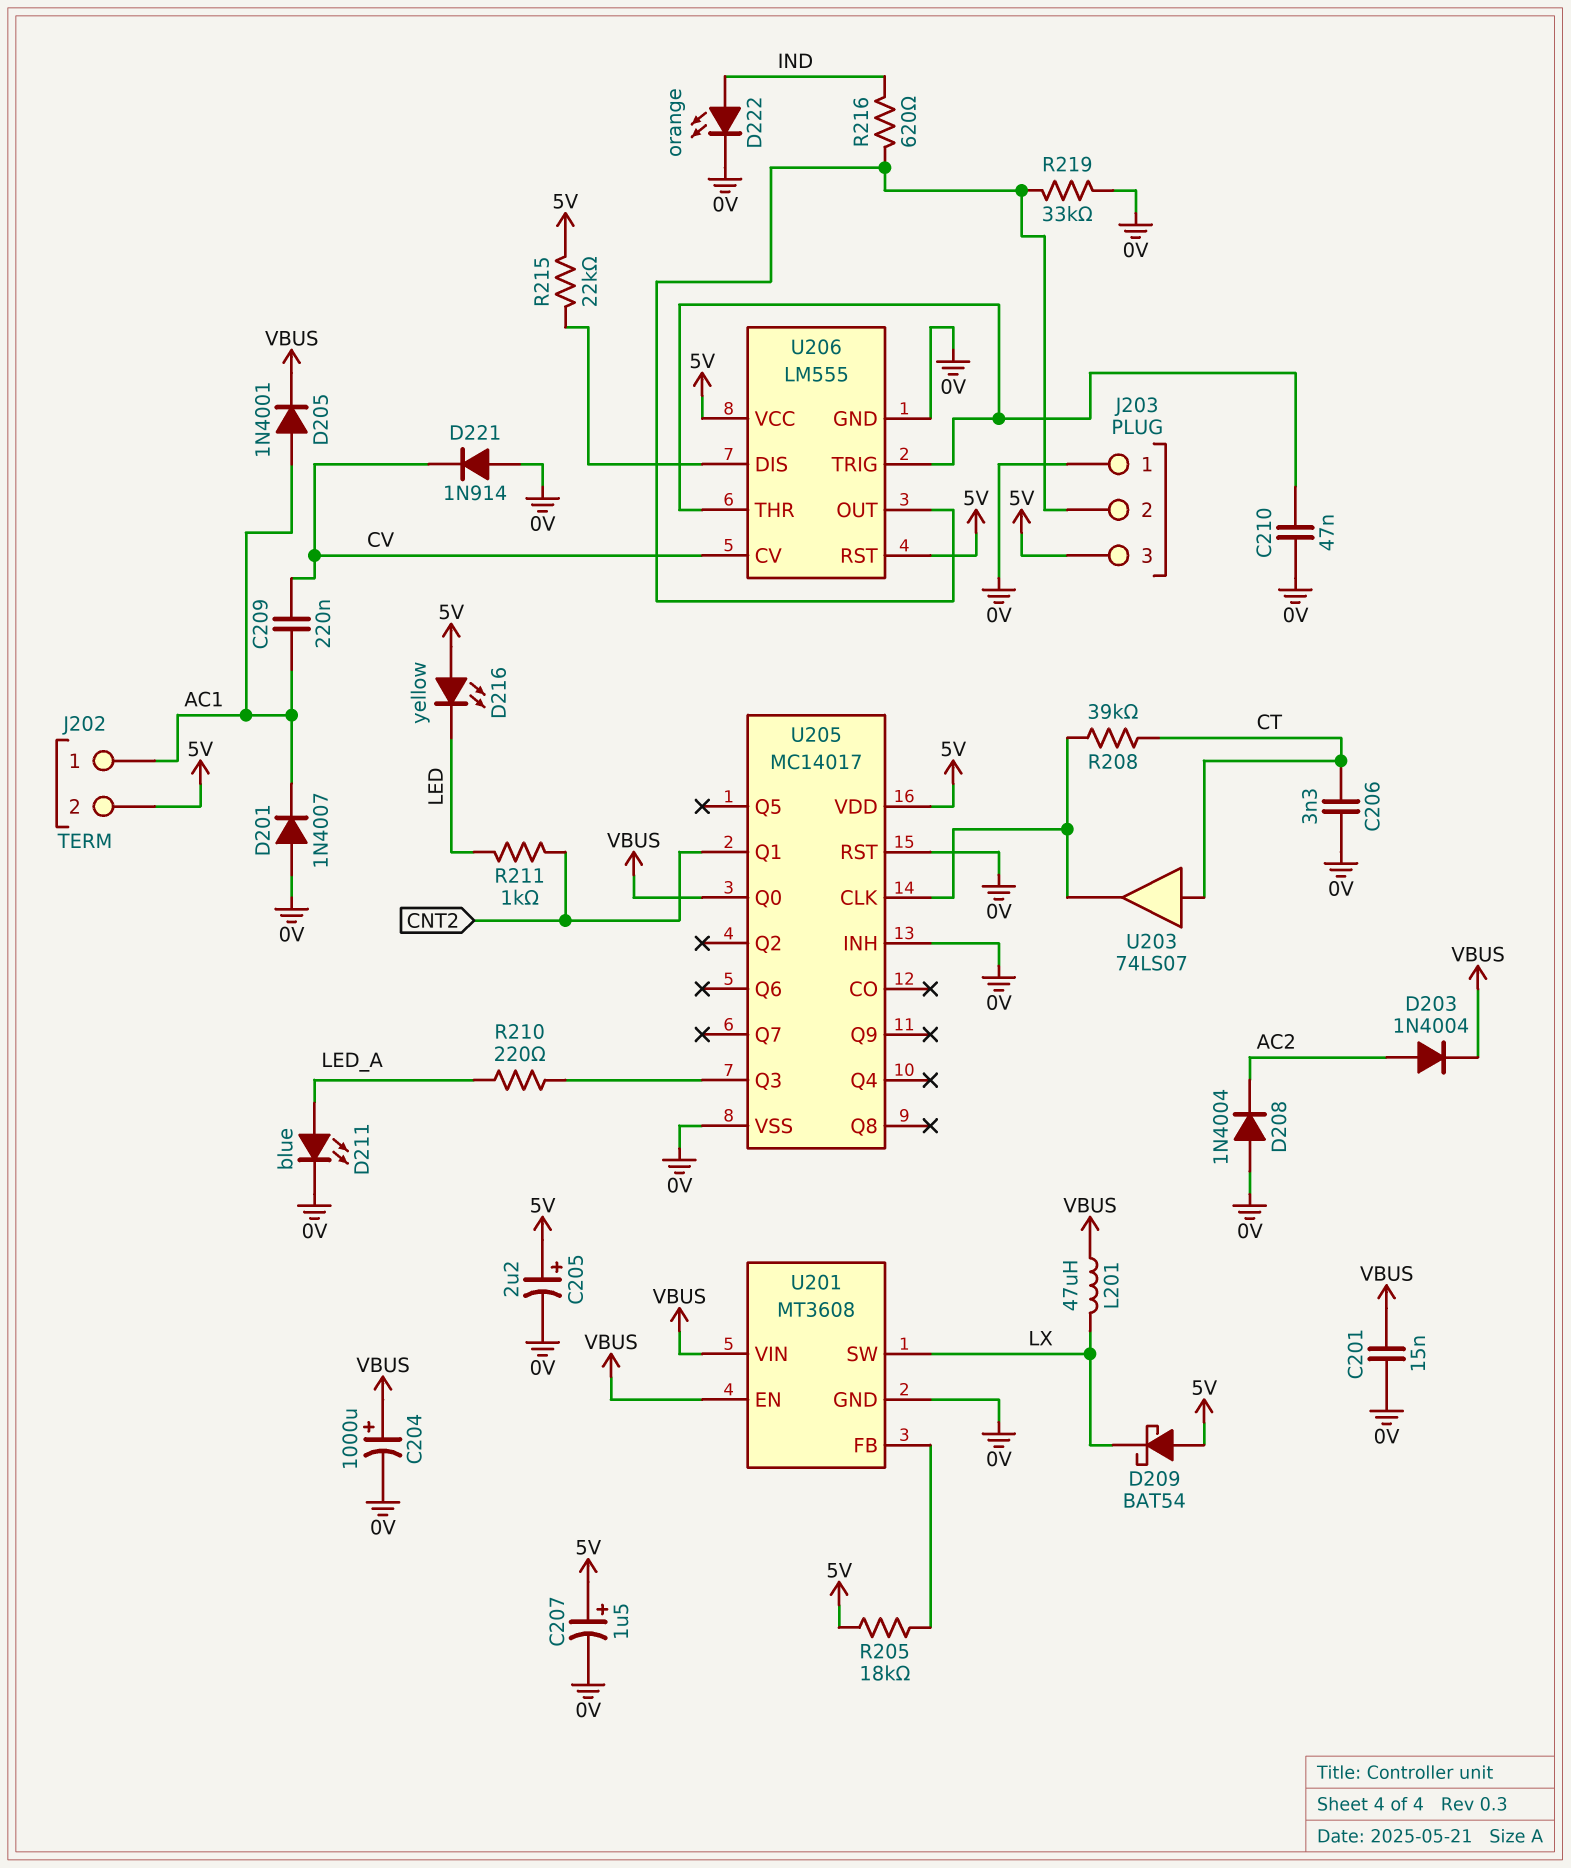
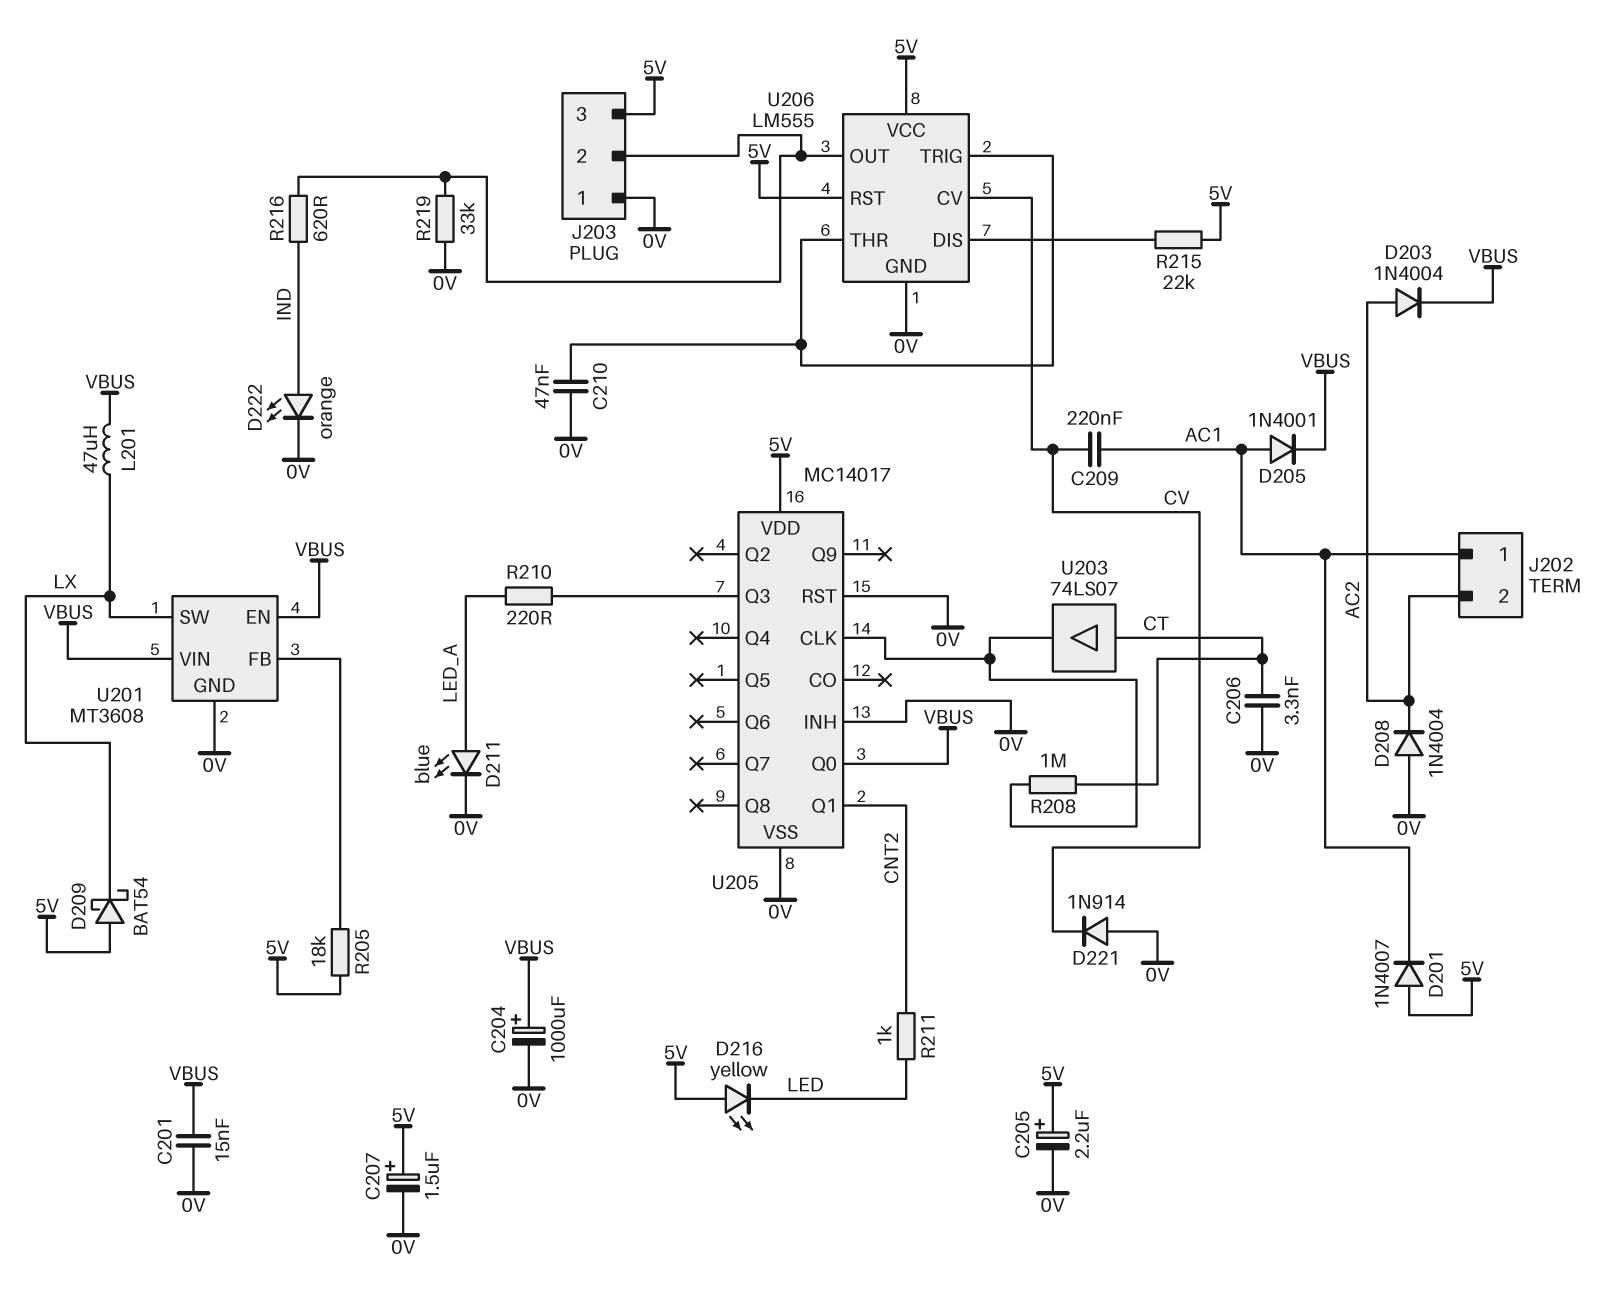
D201: diode 1N4007 (A 0V, K AC1) -> diode 1N4007 (A 5V, K AC1)
J202 pin 2: 5V -> AC2
R208: 39k (CT, U205/CLK) -> 1M (CT, U205/CLK)

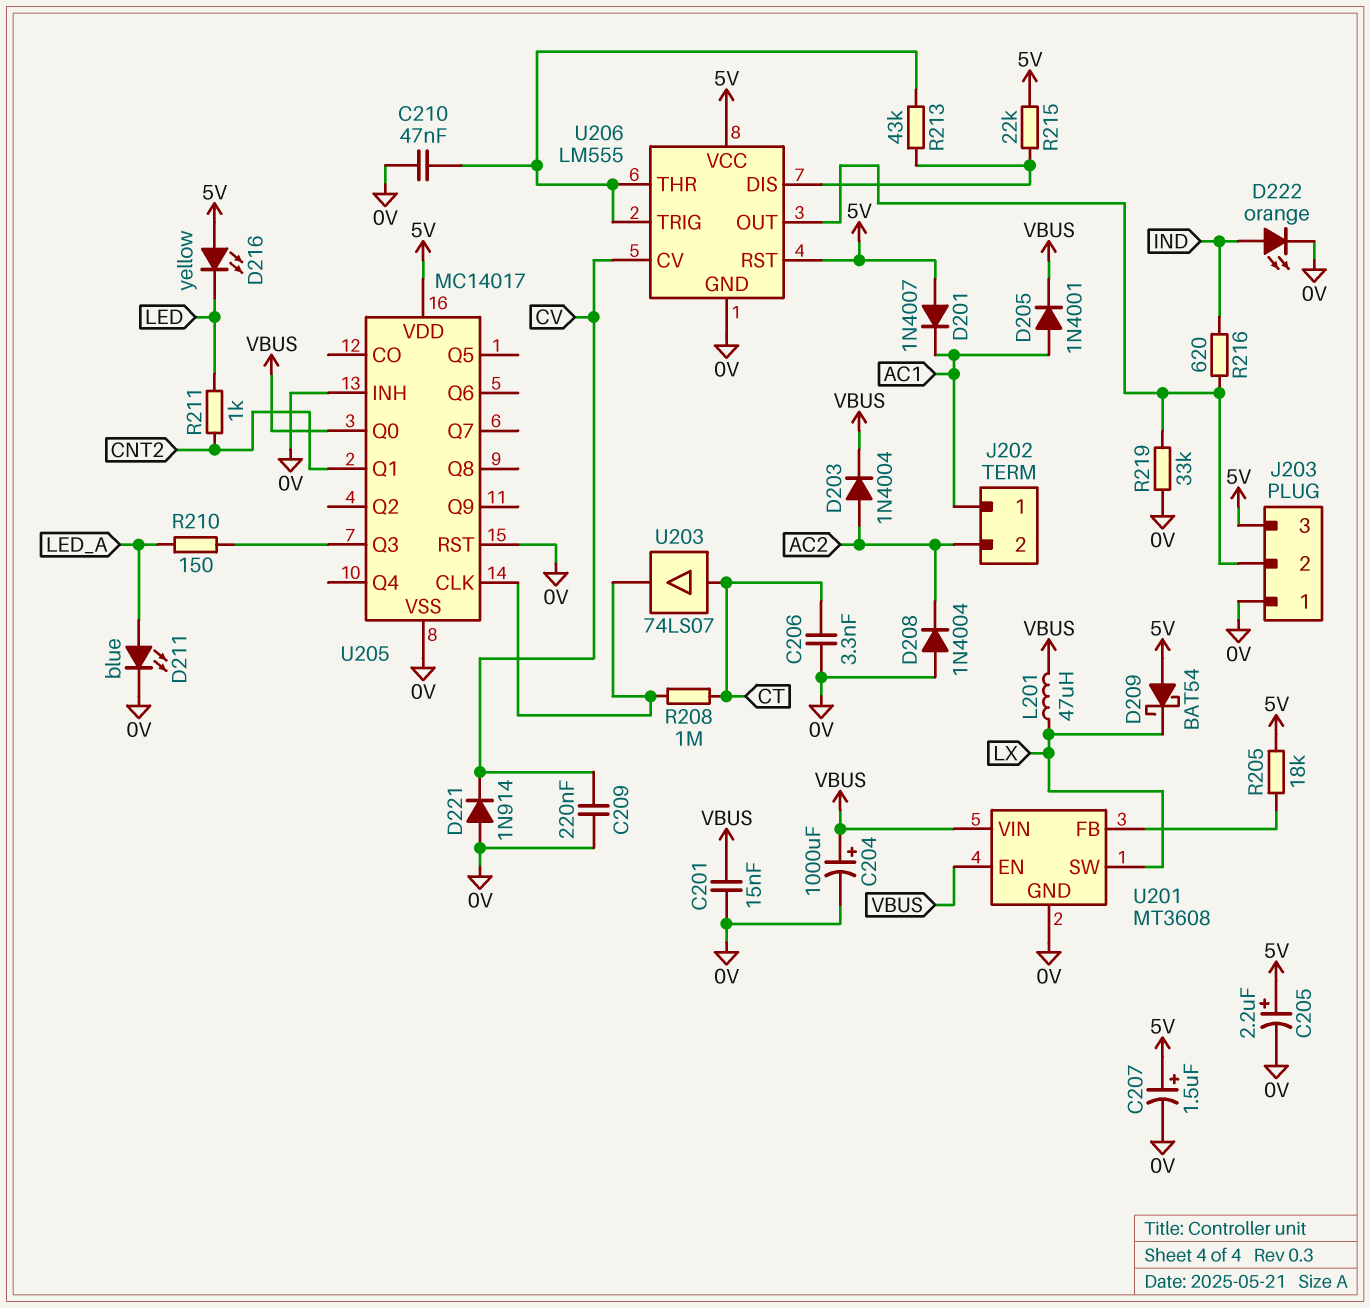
C209: 220nF (AC1, CV) -> 220nF (0V, CV)
R210: 220 (LED_A, U205/Q3) -> 150 (LED_A, U205/Q3)
R213: none -> 43k (U206/DIS, U206/THR)

